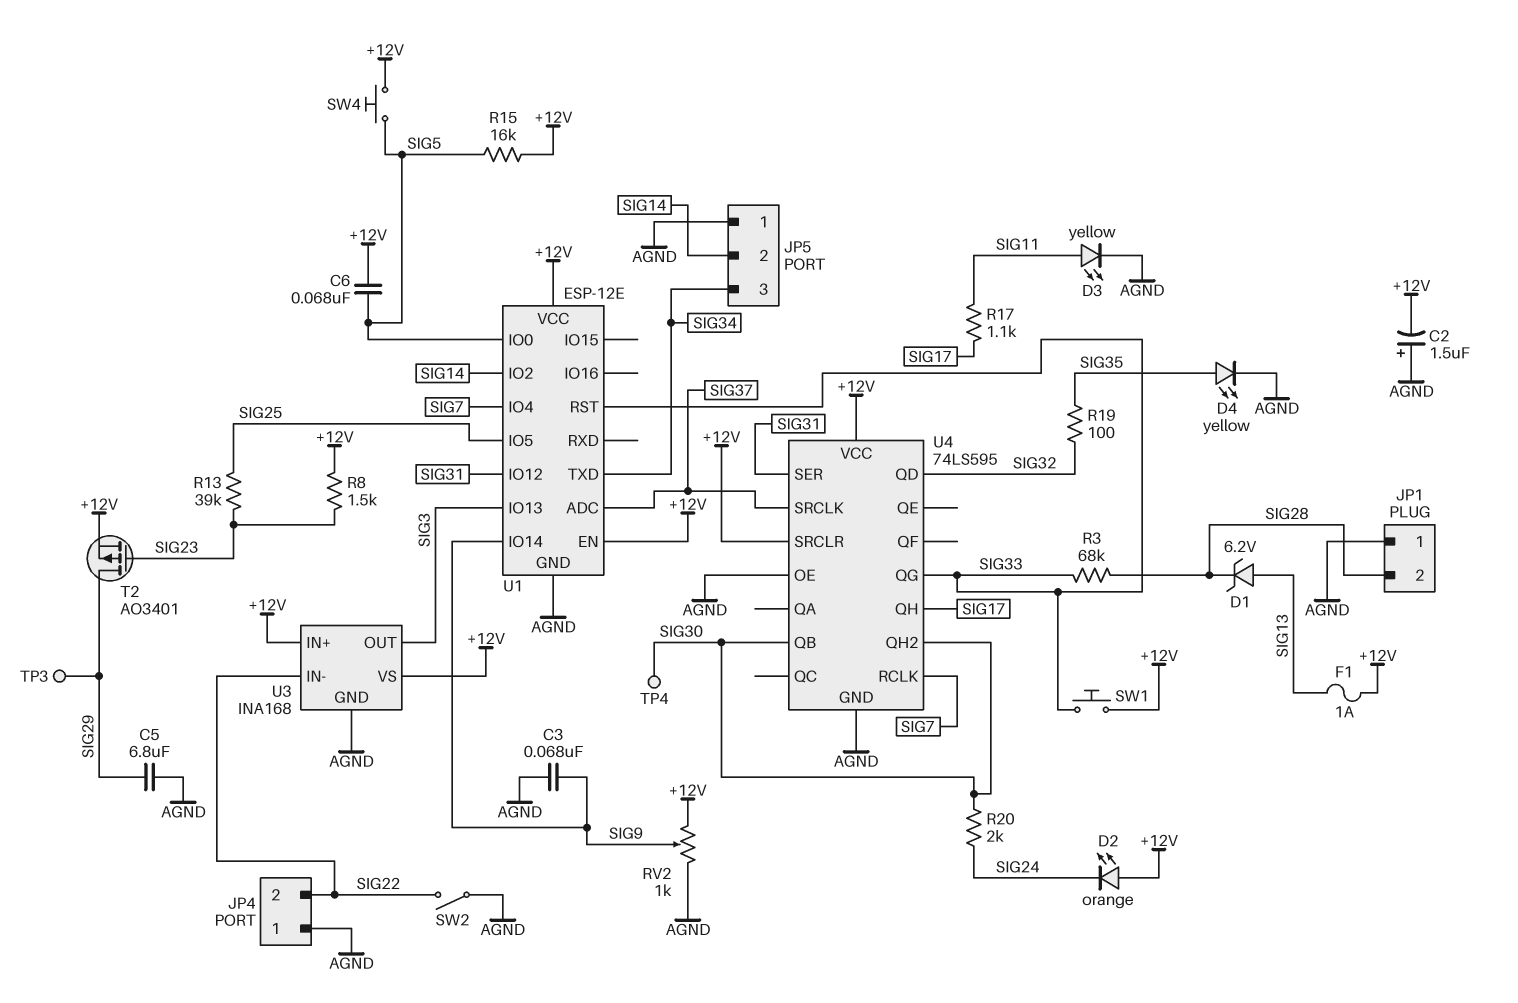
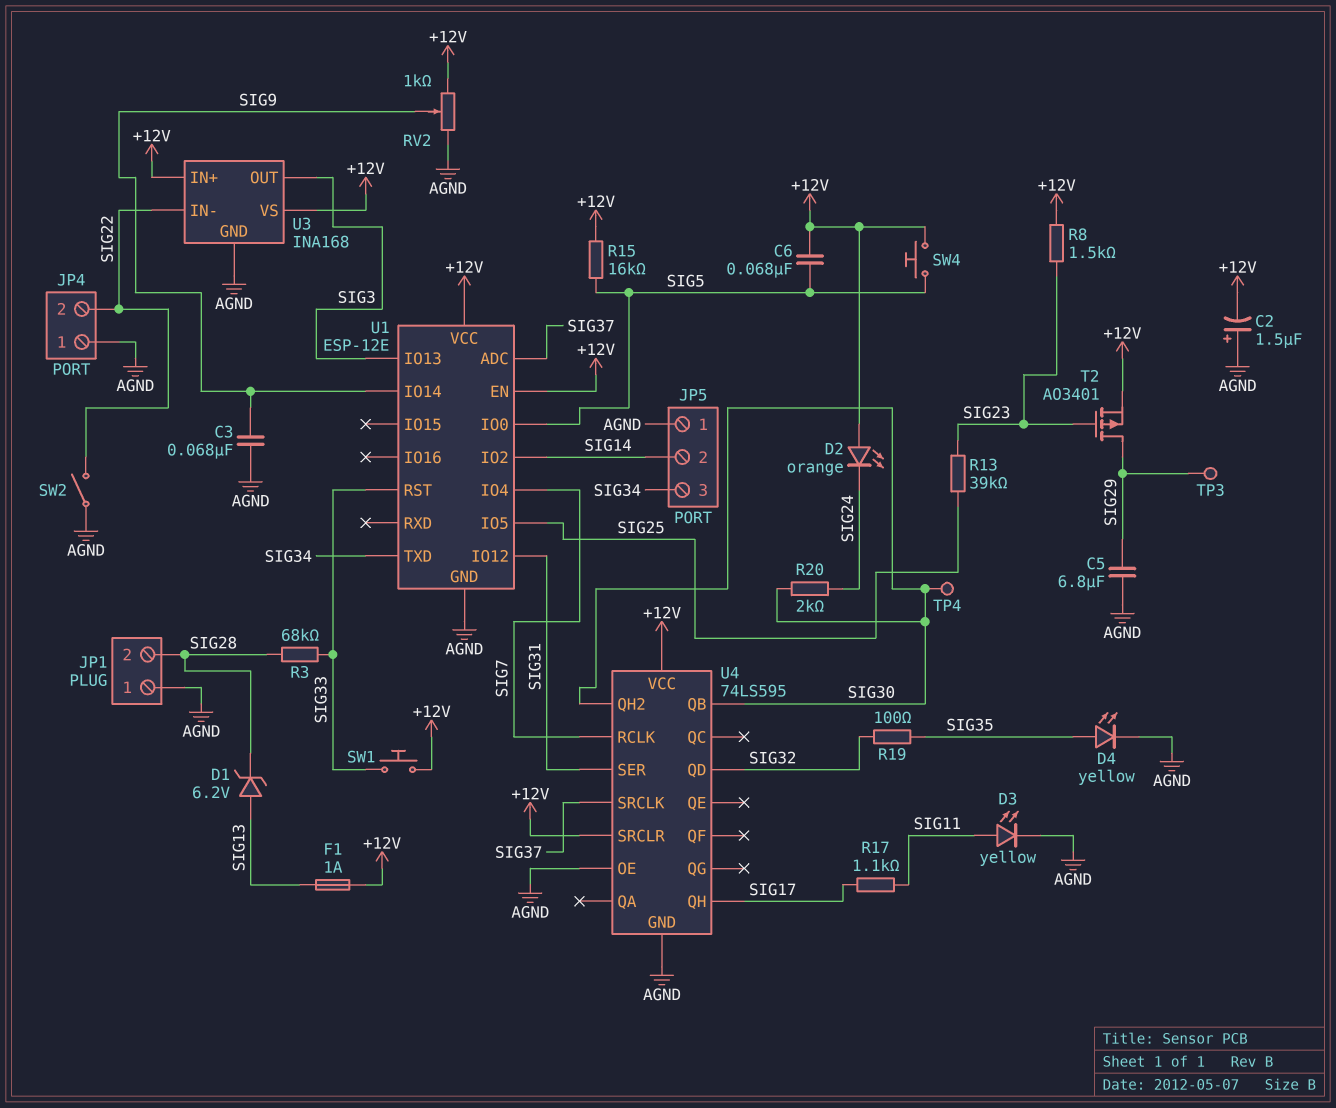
U4 pin QG: SIG33 -> none

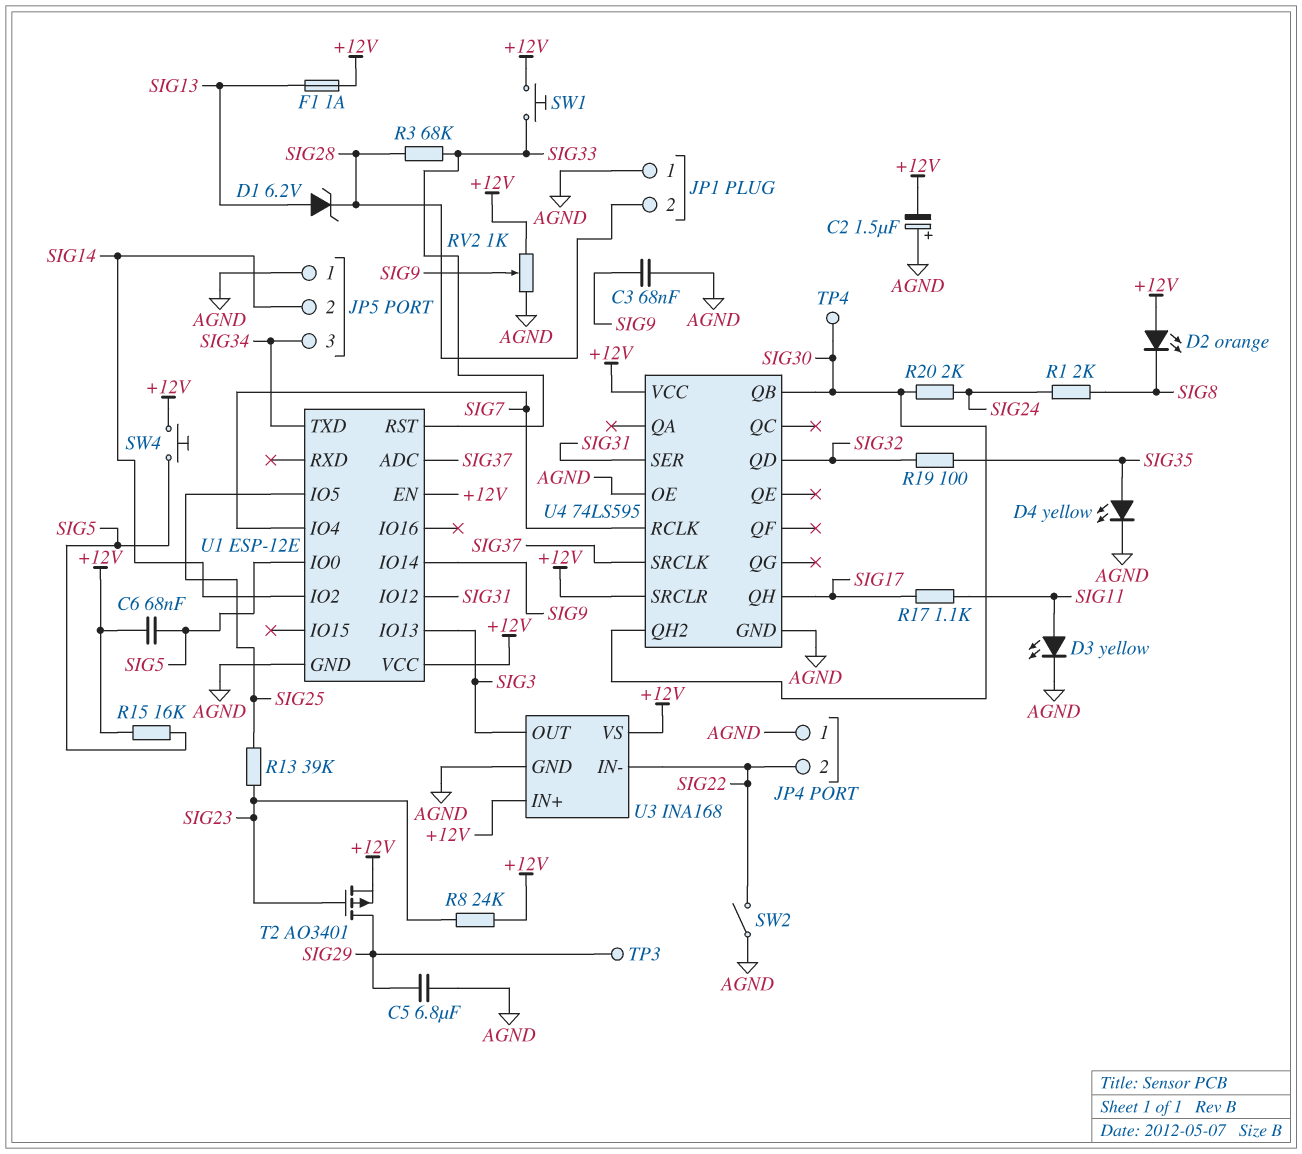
D2: LED orange (A +12V, K SIG24) -> LED orange (A +12V, K SIG8)
R1: none -> 2k (SIG8, SIG24)
R8: 1.5k (+12V, SIG23) -> 24k (+12V, SIG23)

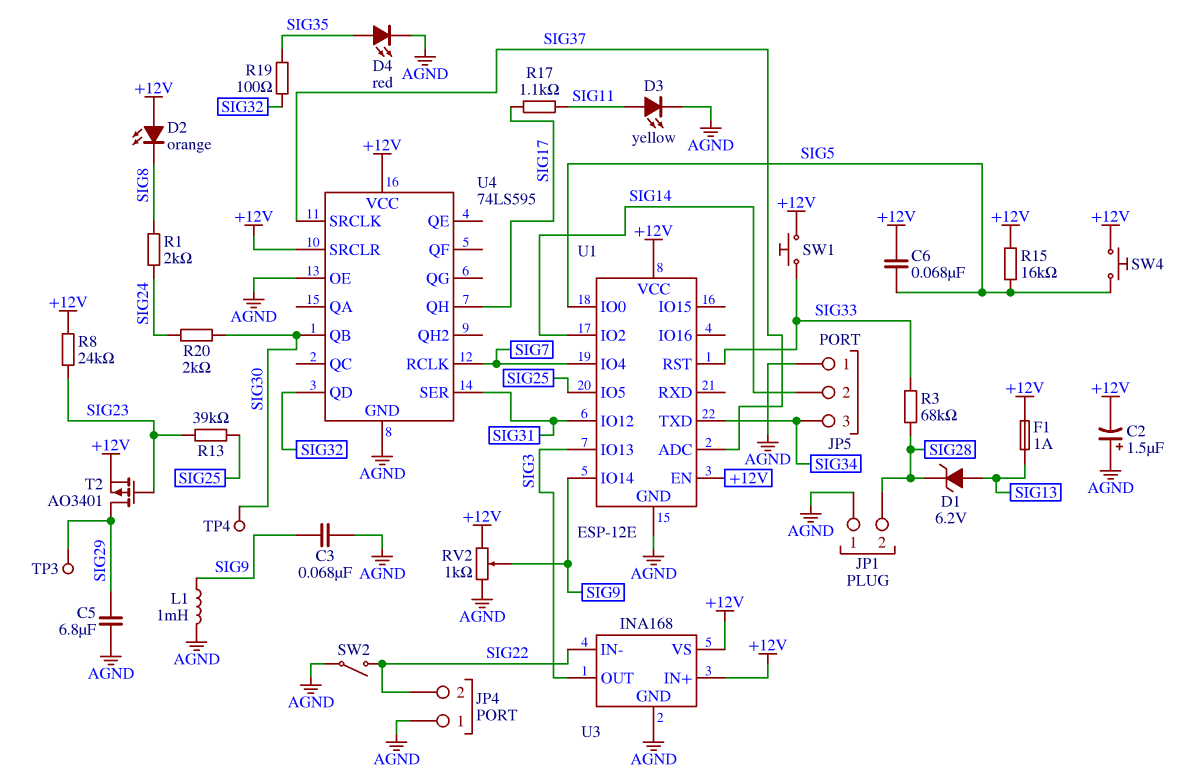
D4: LED yellow (A SIG35, K AGND) -> LED red (A SIG35, K AGND)
L1: none -> 1mH (AGND, SIG9)
U4 pin QH2: SIG30 -> none

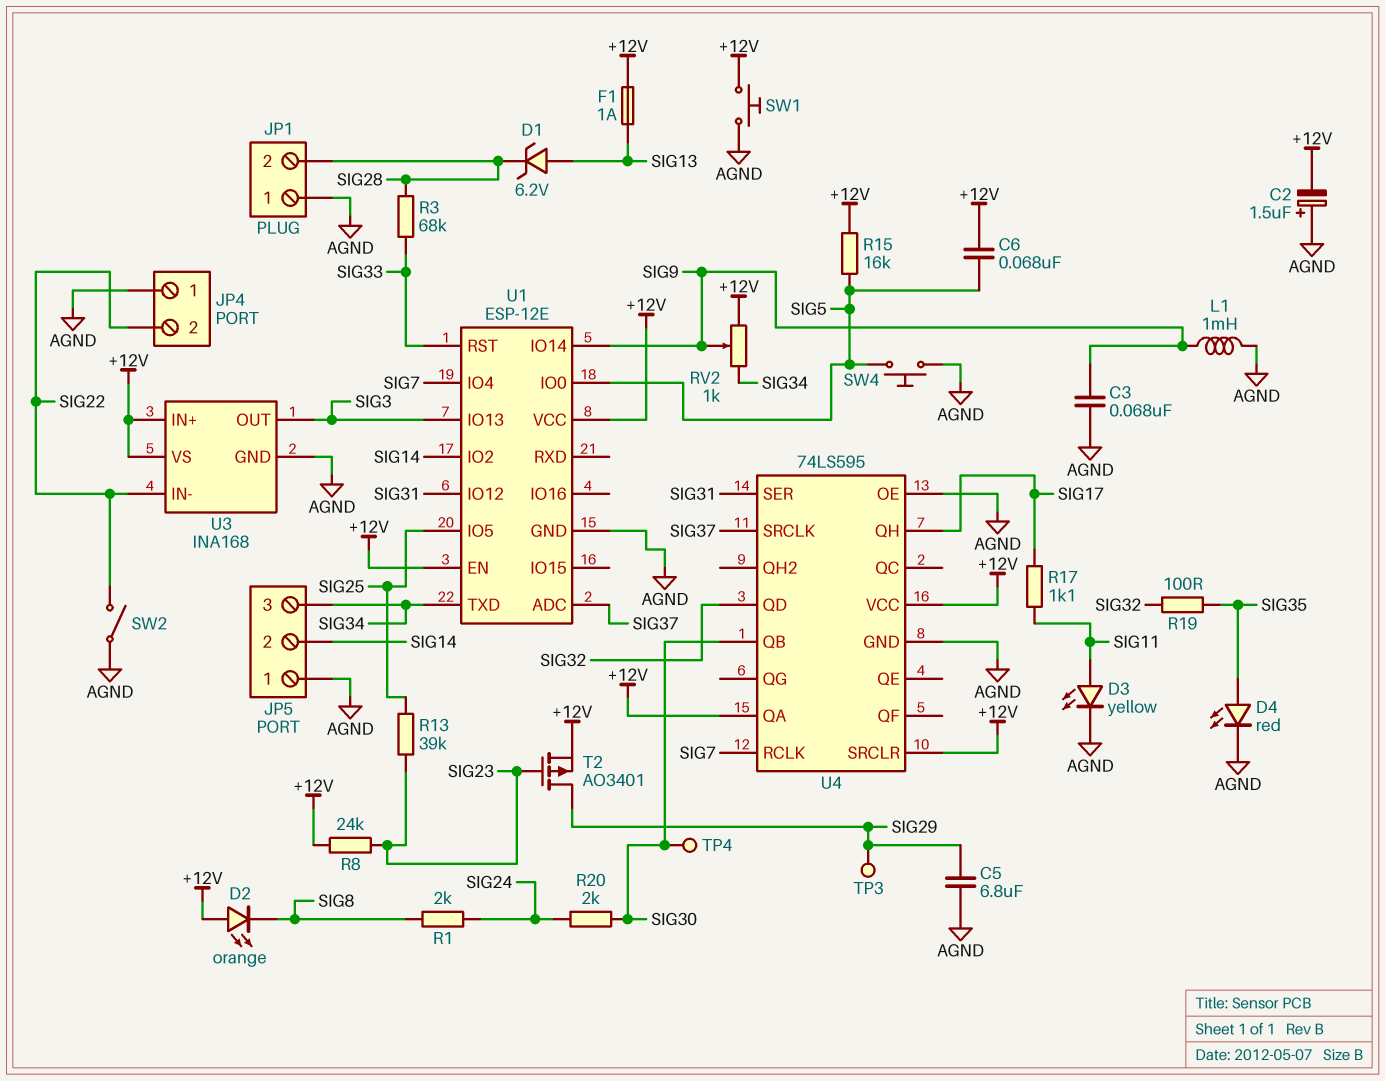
RV2: 1k (+12V, AGND, wiper SIG9) -> 1k (+12V, SIG34, wiper SIG9)
SW1: button (+12V, SIG33) -> button (+12V, AGND)
SW4: button (+12V, SIG5) -> button (AGND, SIG5)
U4 pin QA: none -> +12V

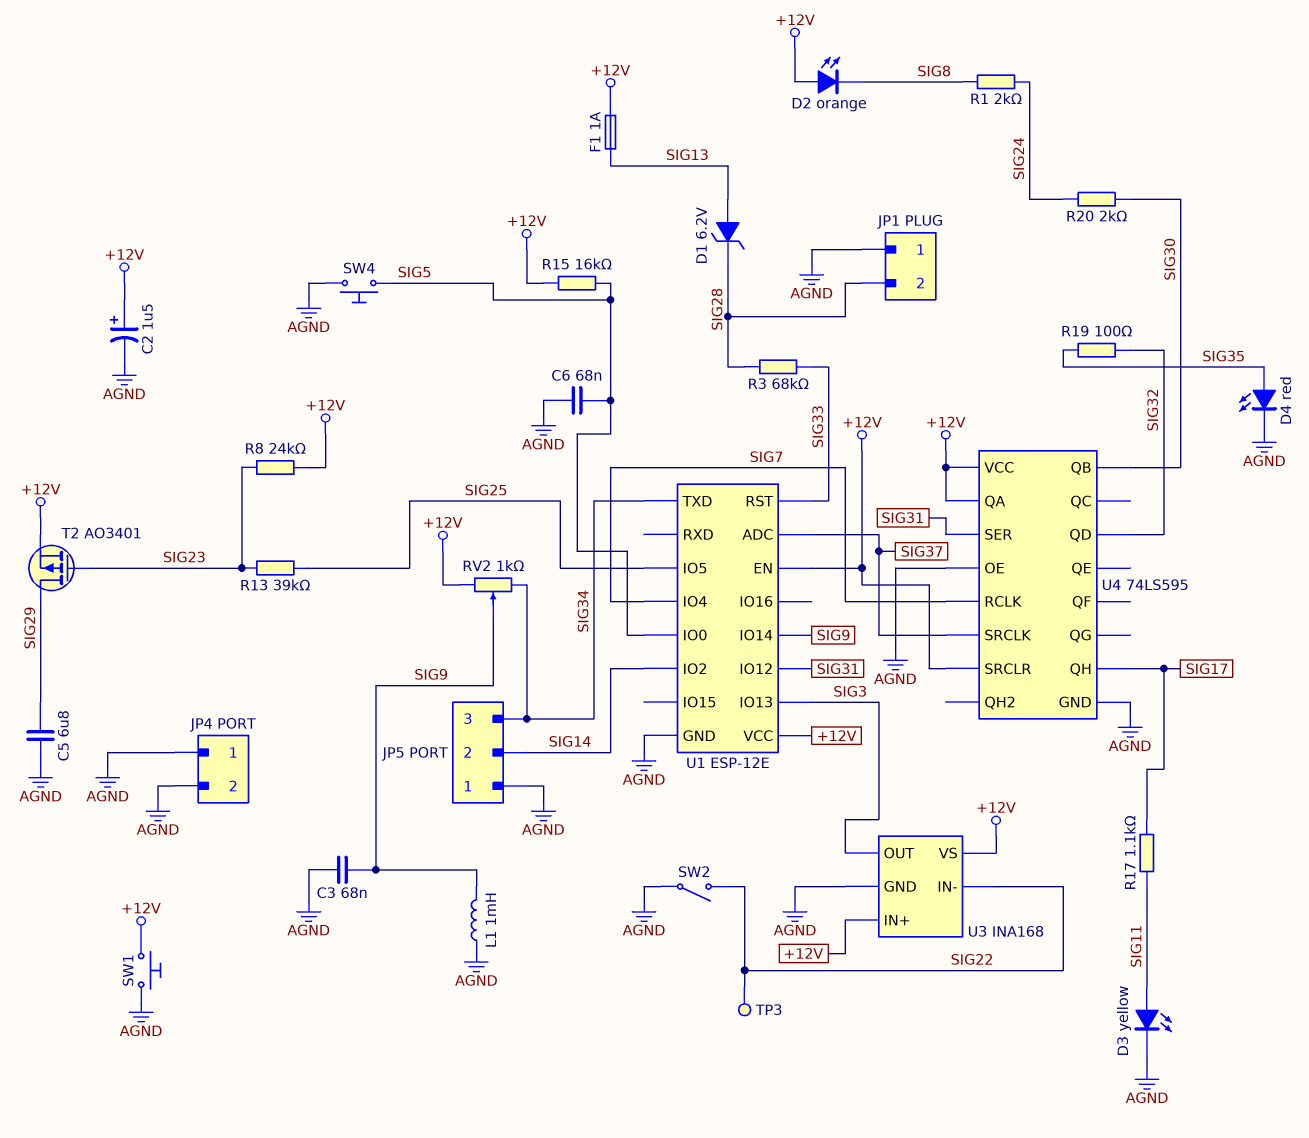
C2: 1.5uF (plus AGND, minus +12V) -> 1.5uF (plus +12V, minus AGND)
C6: 68nF (+12V, SIG5) -> 68nF (AGND, SIG5)
JP4 pin 2: SIG22 -> AGND
TP3: test point (SIG29) -> test point (SIG22)
TP4: test point (SIG30) -> none

